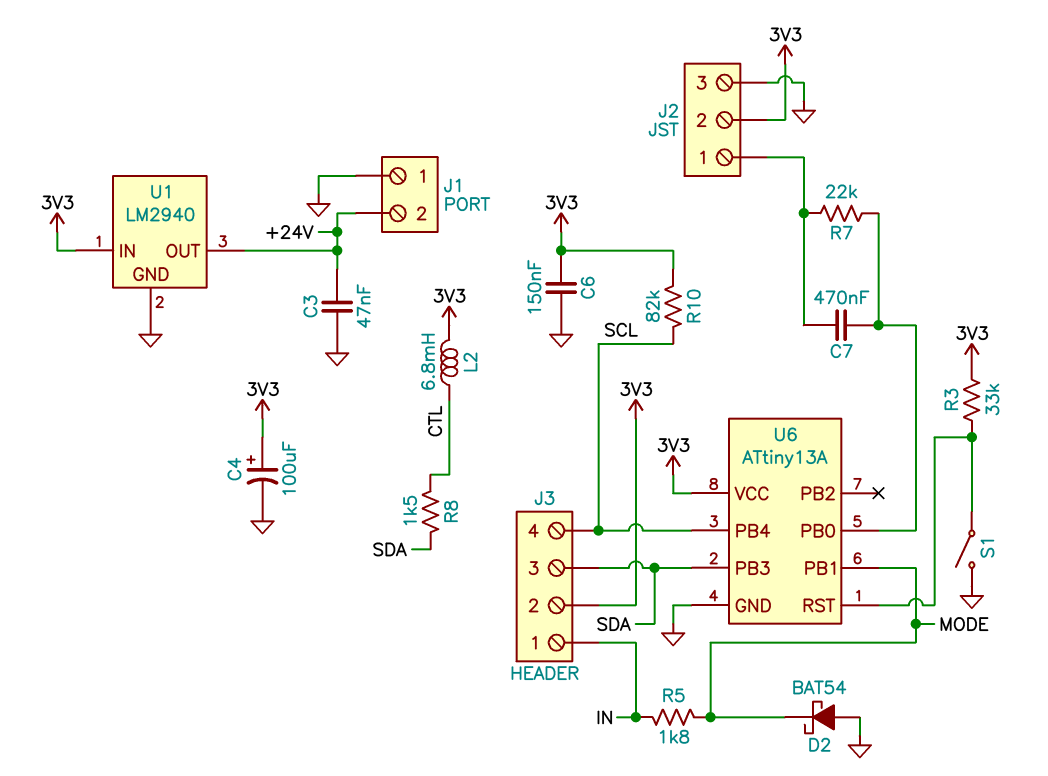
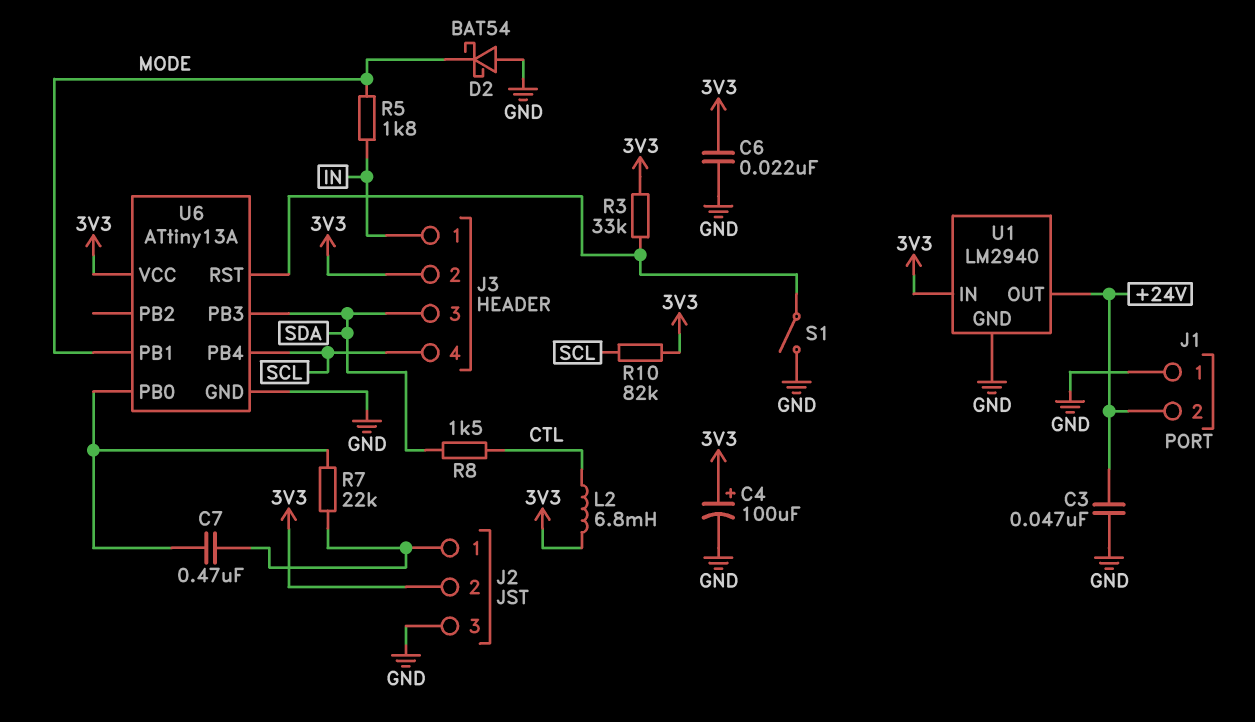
C6: 150nF (3V3, GND) -> 22nF (3V3, GND)

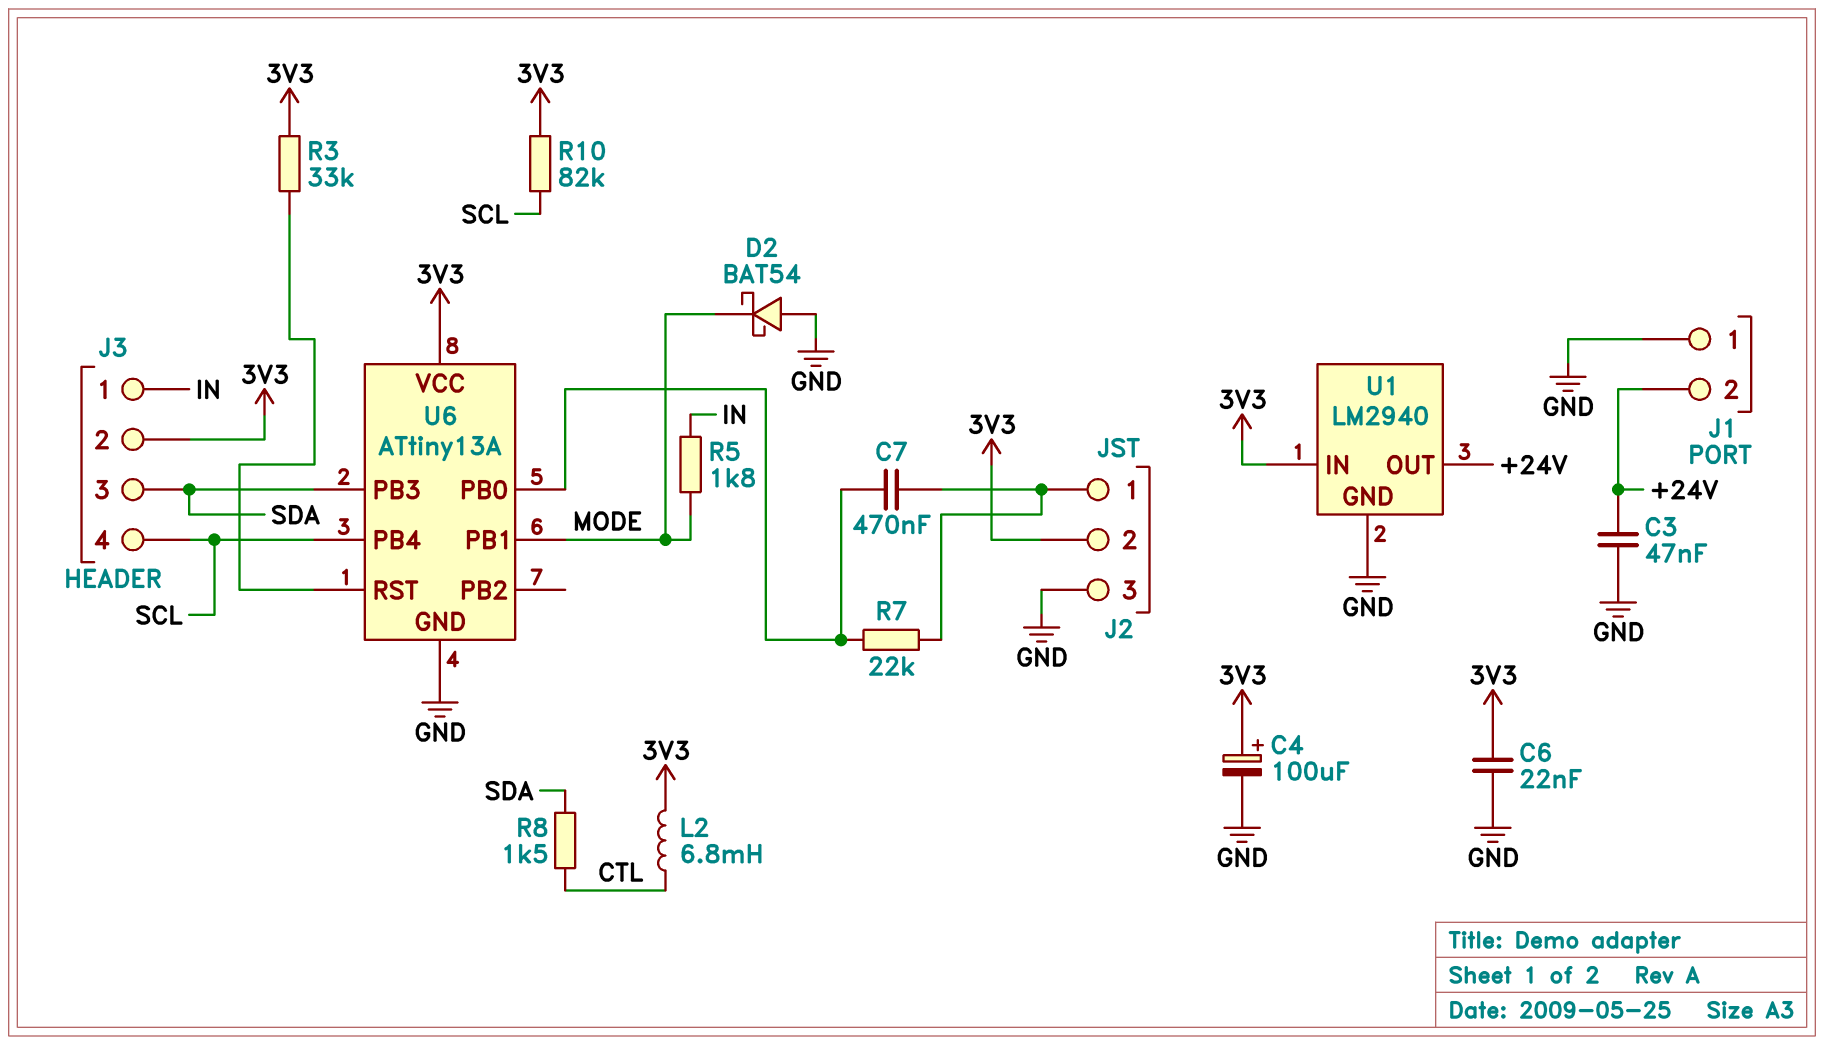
S1: switch (GND, U6/RST) -> none

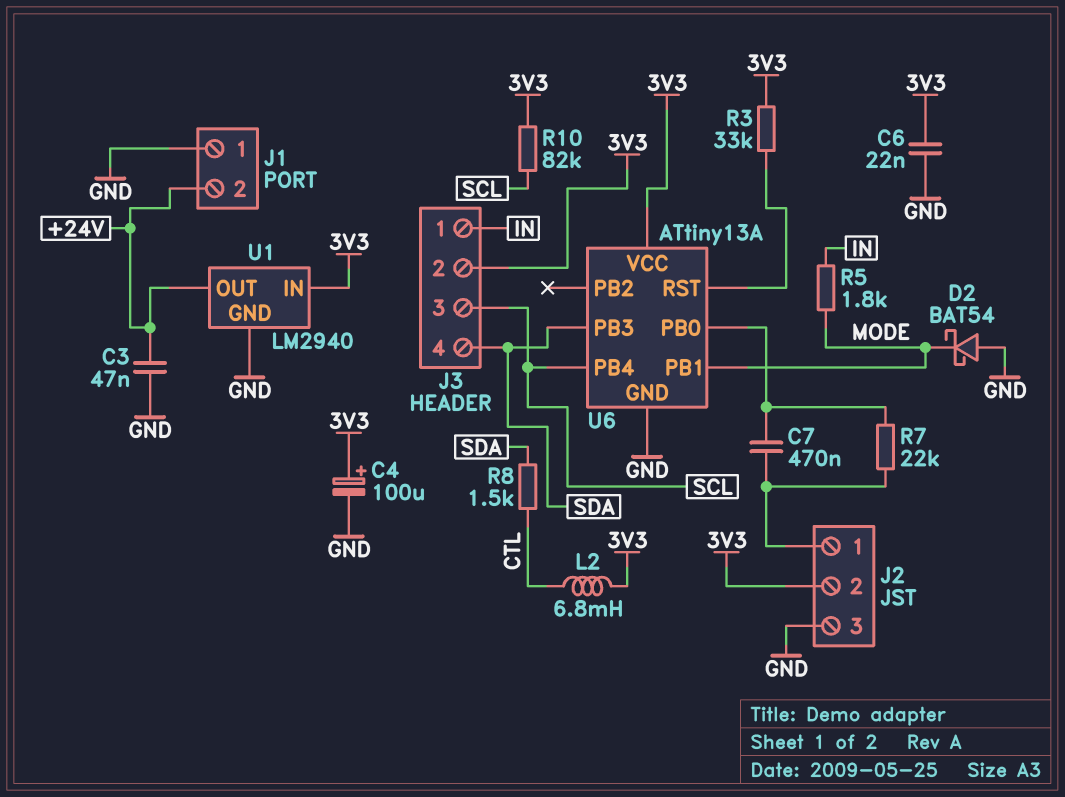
J3 pin 3: SDA -> SCL
J3 pin 4: SCL -> SDA

